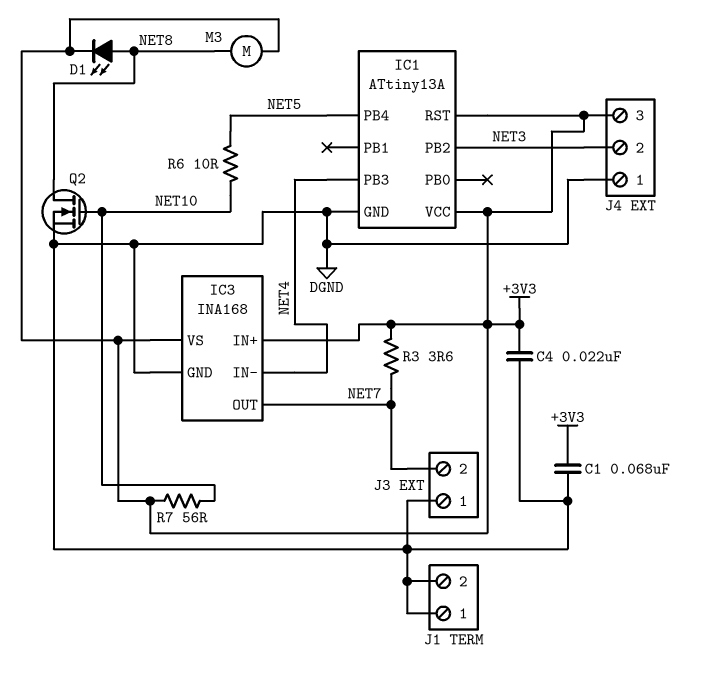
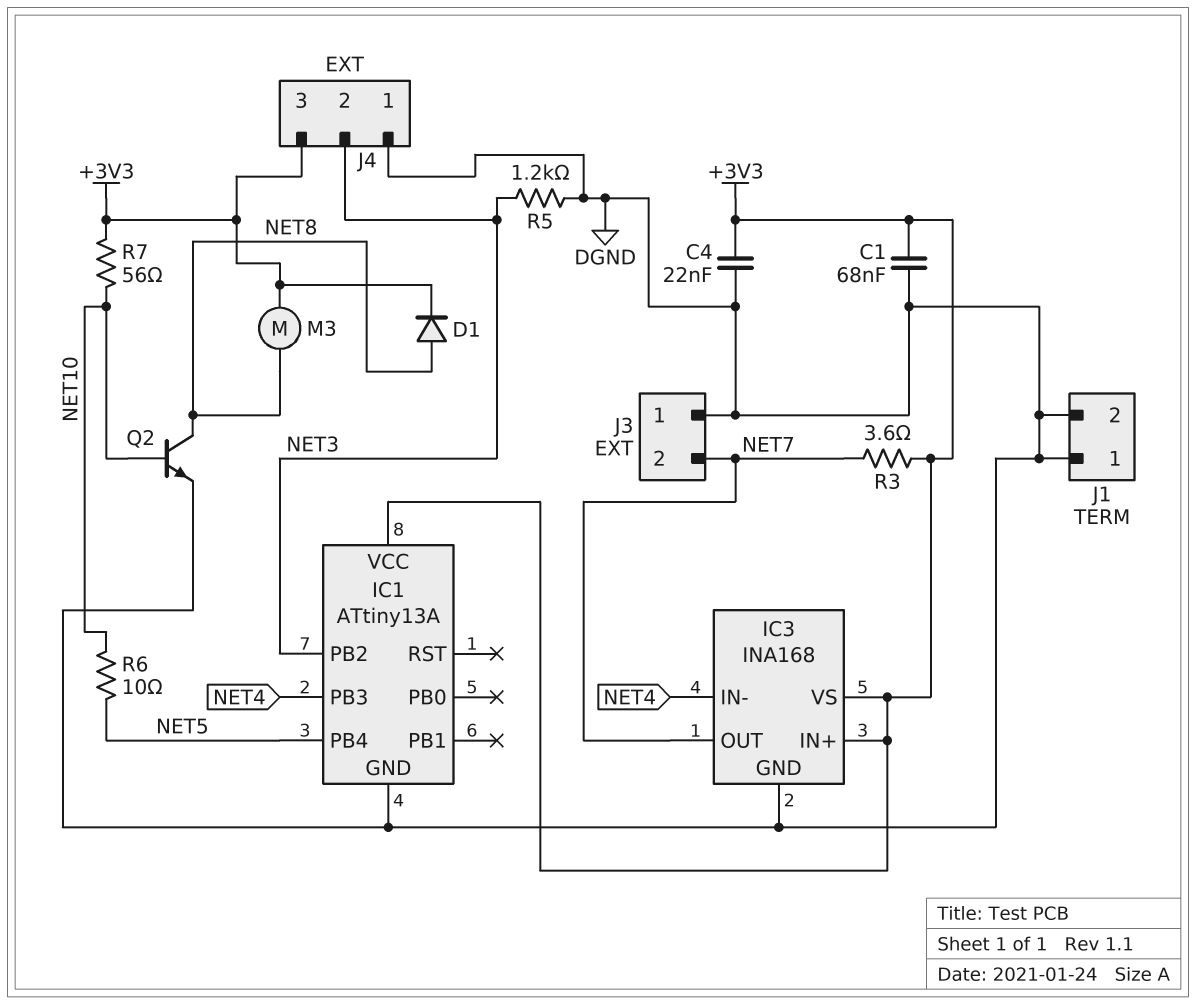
D1: LED (A NET8, K +3V3) -> diode (A NET8, K +3V3)
IC1 pin RST: +3V3 -> none
Q2: NMOS (G NET10, D NET8, S DGND) -> NPN (B NET10, C NET8, E DGND)
R5: none -> 1.2k (DGND, NET3)

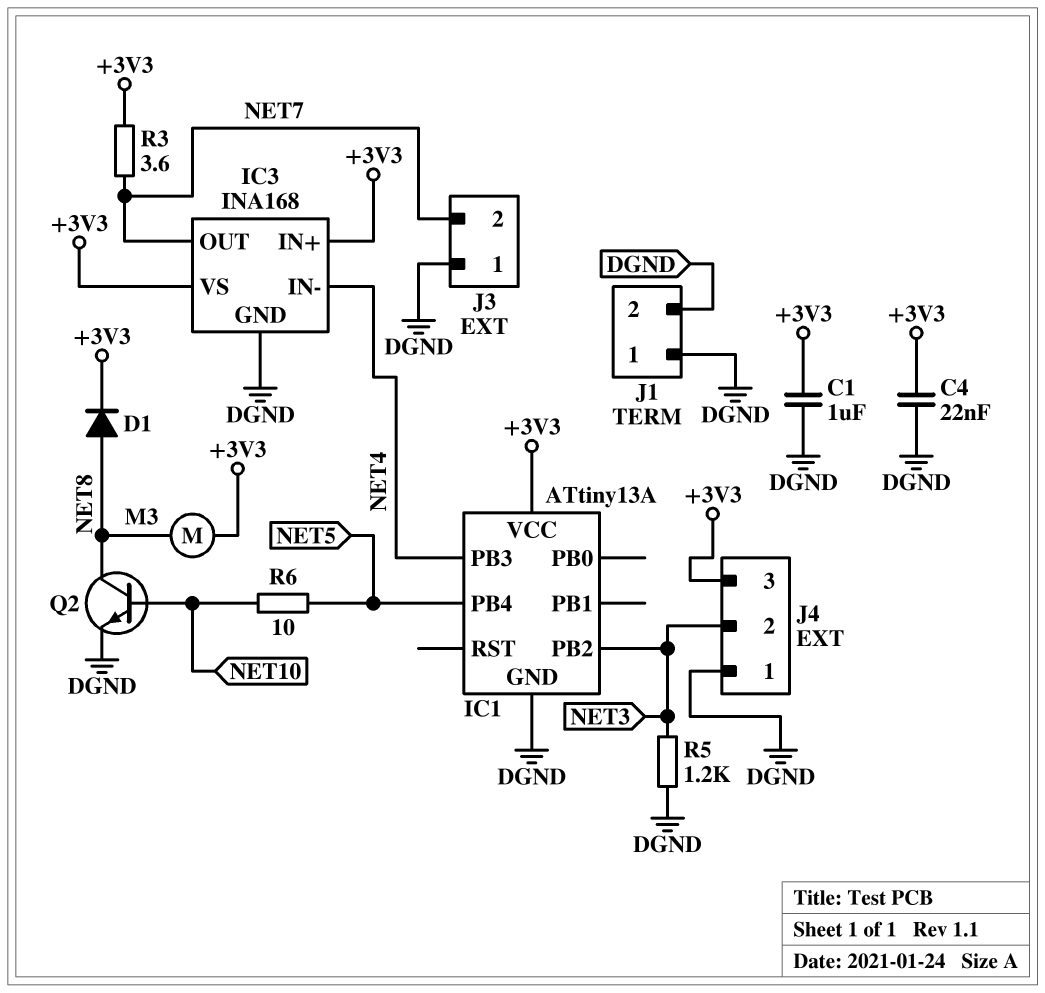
C1: 68nF (+3V3, DGND) -> 1uF (+3V3, DGND)
R7: 56 (+3V3, NET10) -> none

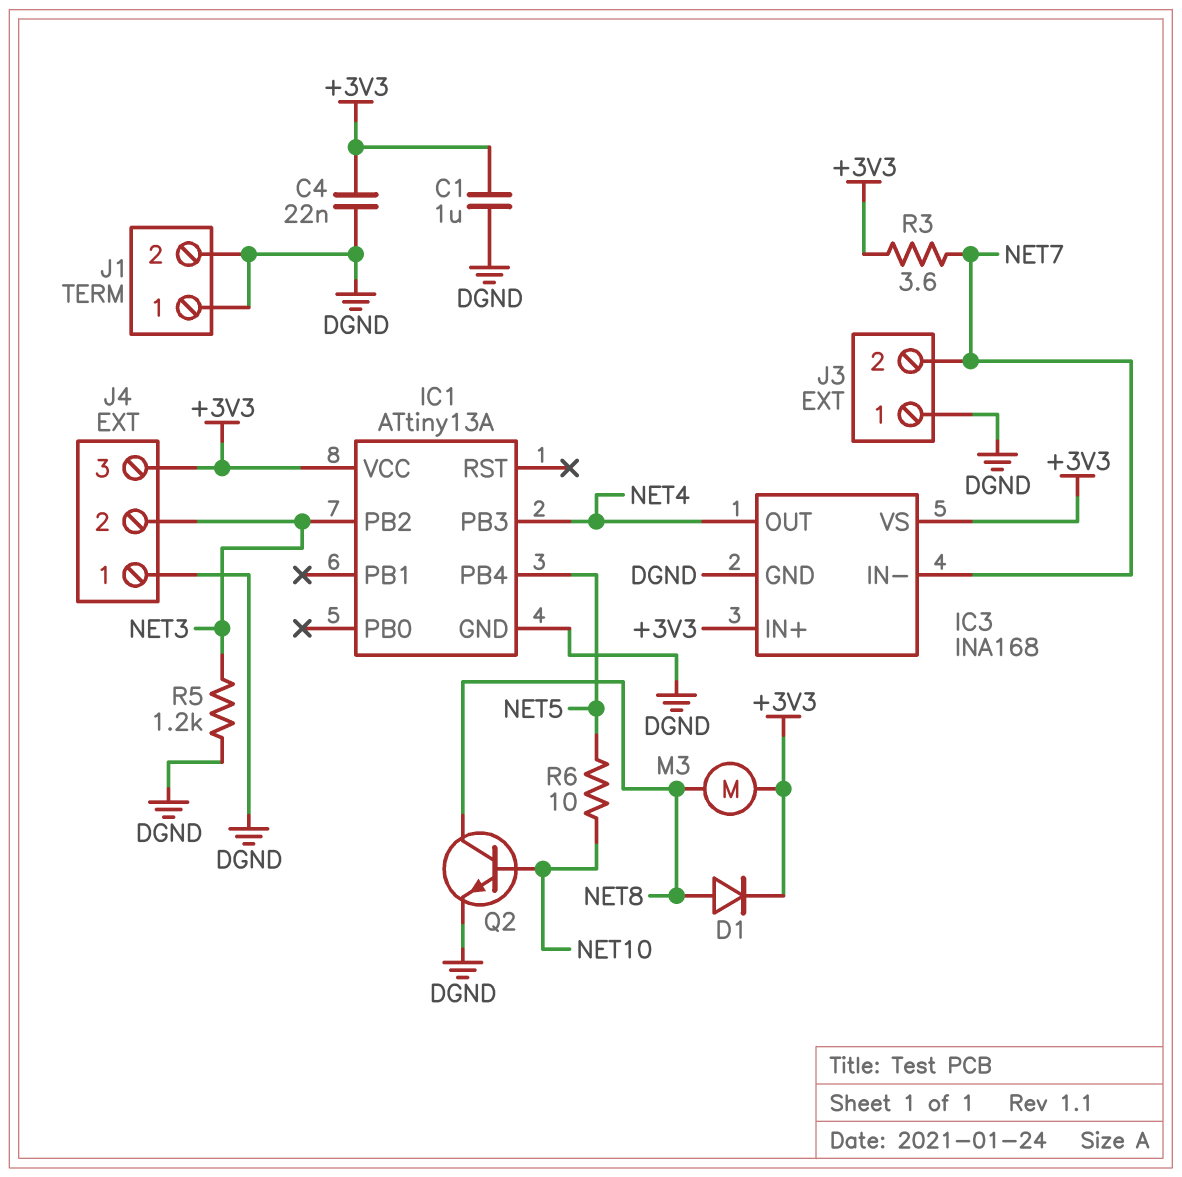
IC3 pin IN-: NET4 -> NET7
IC3 pin OUT: NET7 -> NET4

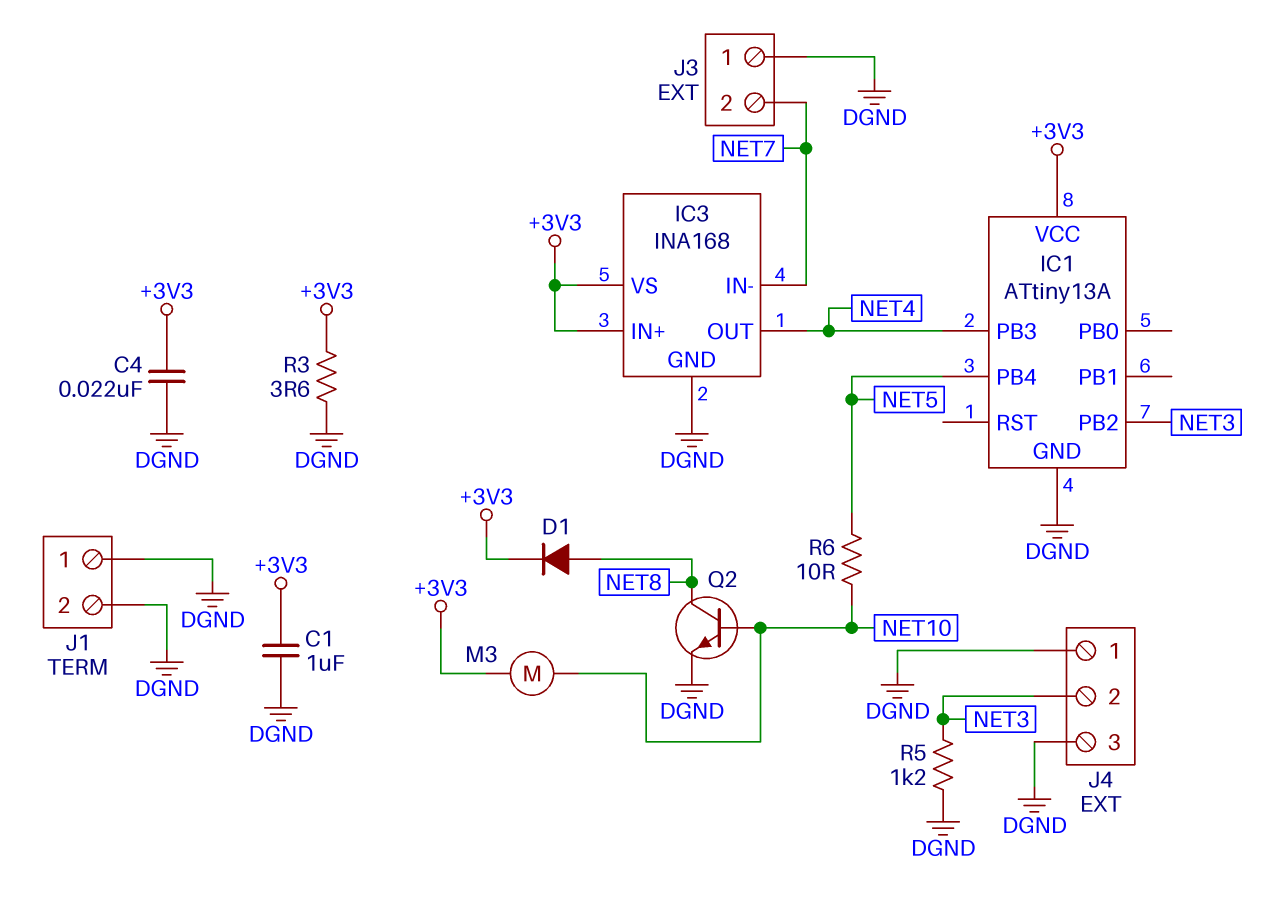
J4 pin 3: +3V3 -> DGND
M3: motor (+3V3, NET8) -> motor (+3V3, NET10)
R3: 3.6 (+3V3, NET7) -> 3.6 (+3V3, DGND)

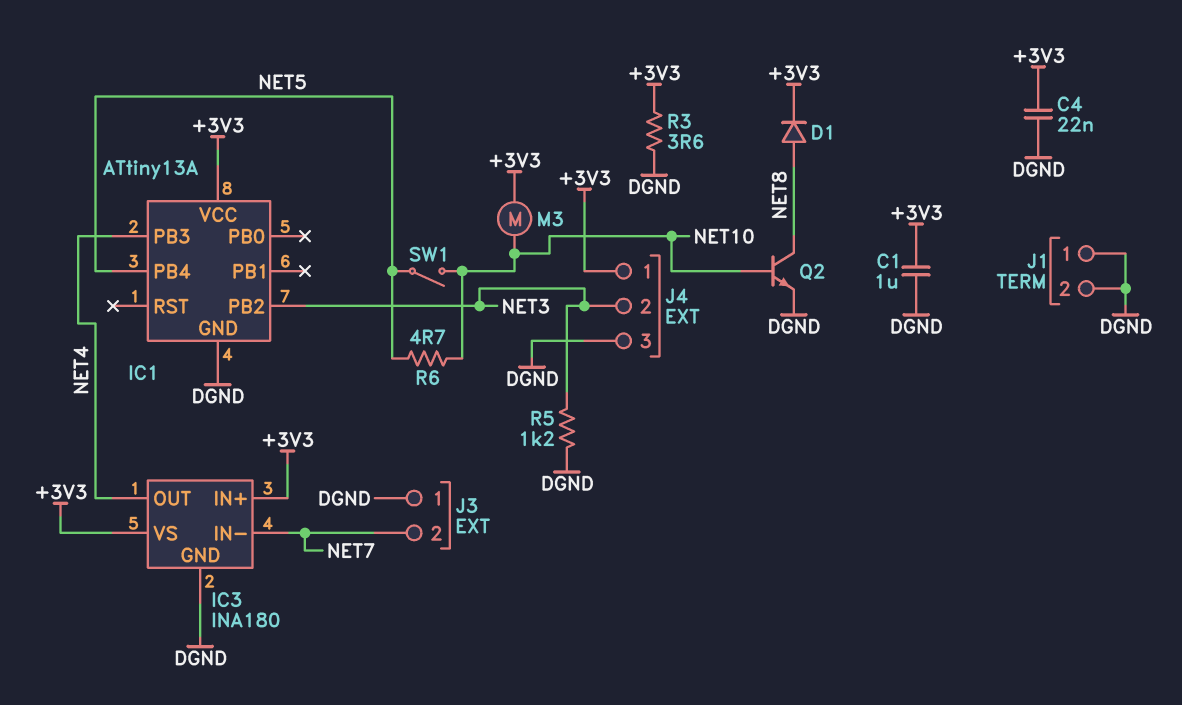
IC3: INA168 -> INA180
J4 pin 1: DGND -> +3V3
R6: 10 (NET5, NET10) -> 4.7 (NET5, NET10)
SW1: none -> switch (NET5, NET10)

